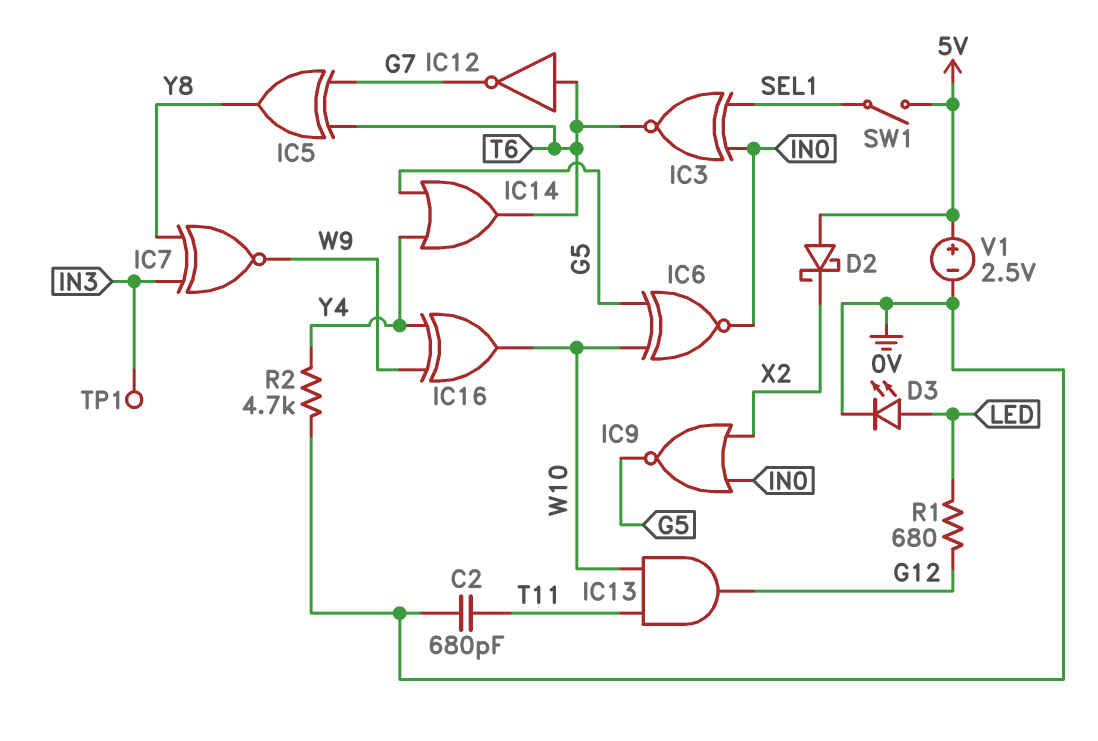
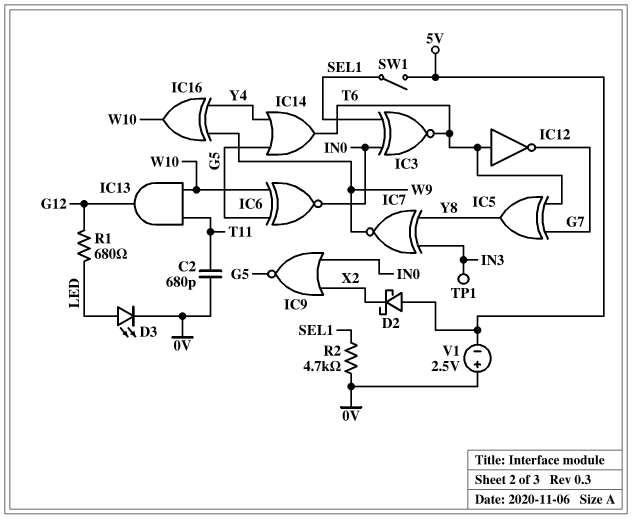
R2: 4.7k (0V, Y4) -> 4.7k (0V, SEL1)
V1: 2.5V (plus 5V, minus 0V) -> 2.5V (plus 0V, minus 5V)

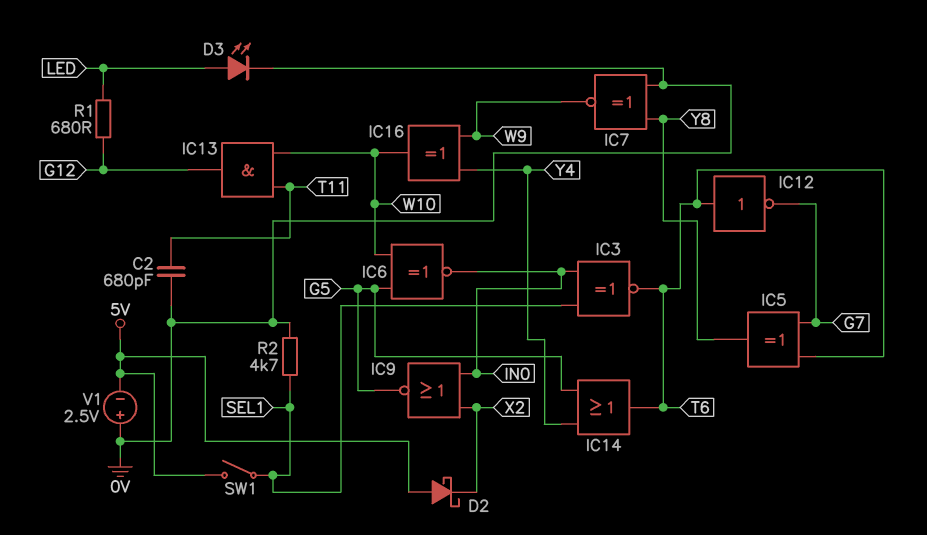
IC7: XNOR (in IN3, in Y8, out W9) -> XNOR (in 0V, in Y8, out W9)
TP1: test point (IN3) -> none

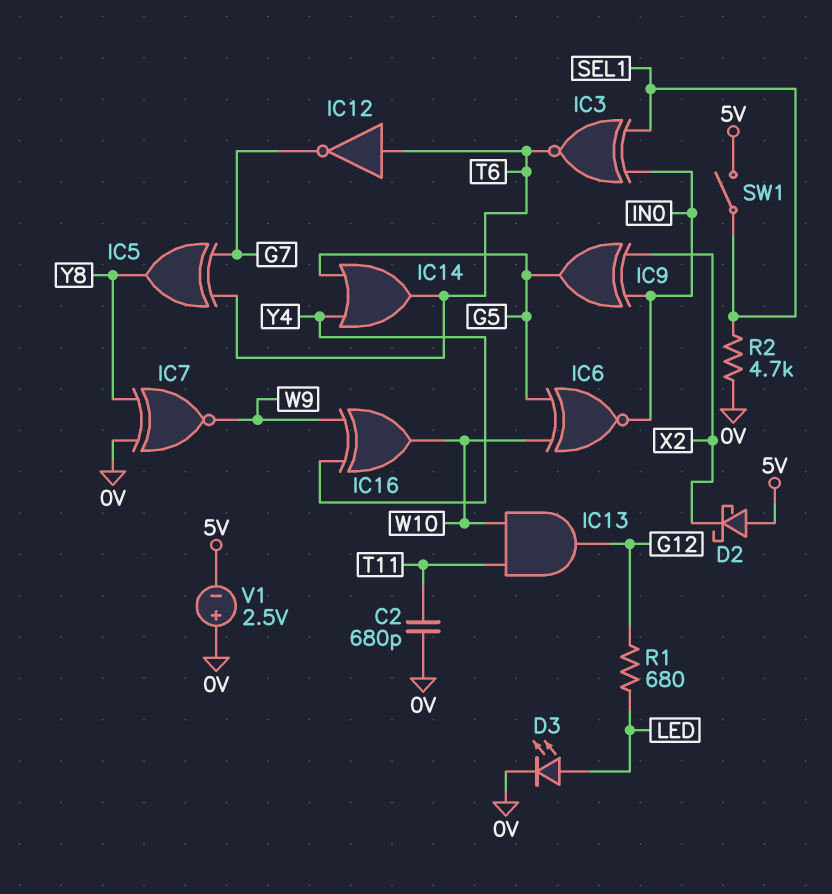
IC9: NOR (in IN0, in X2, out G5) -> XOR (in IN0, in X2, out G5)

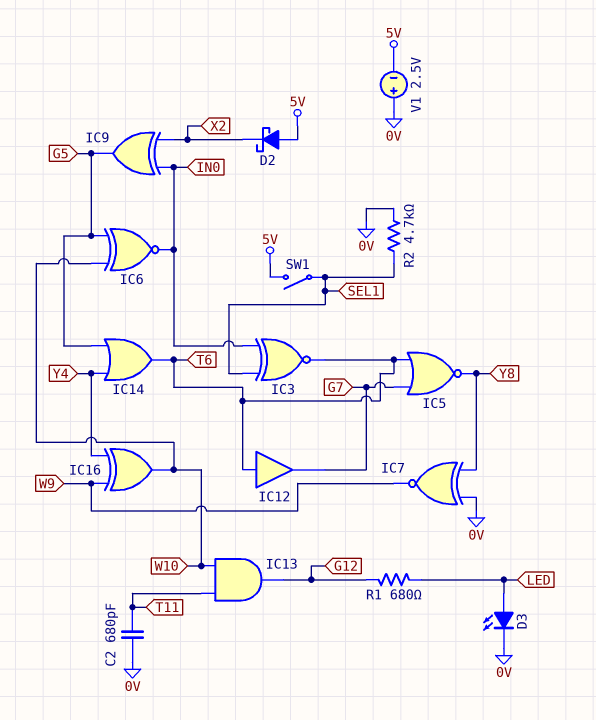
IC5: XOR (in G7, in T6, out Y8) -> NOR (in G7, in T6, out Y8)
IC12: NOT (in T6, out G7) -> buffer (in T6, out G7)

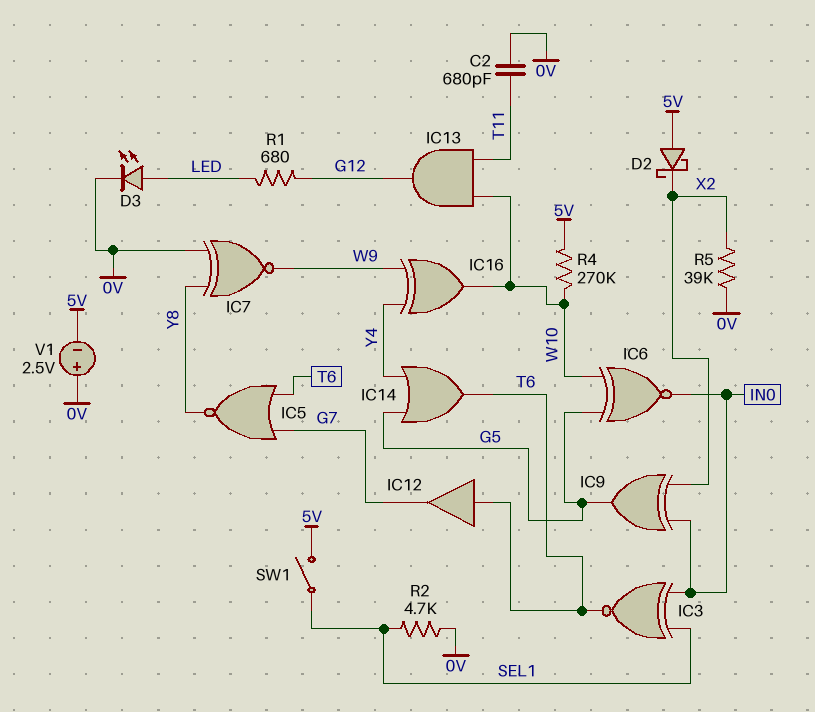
R4: none -> 270k (5V, W10)
R5: none -> 39k (0V, X2)

